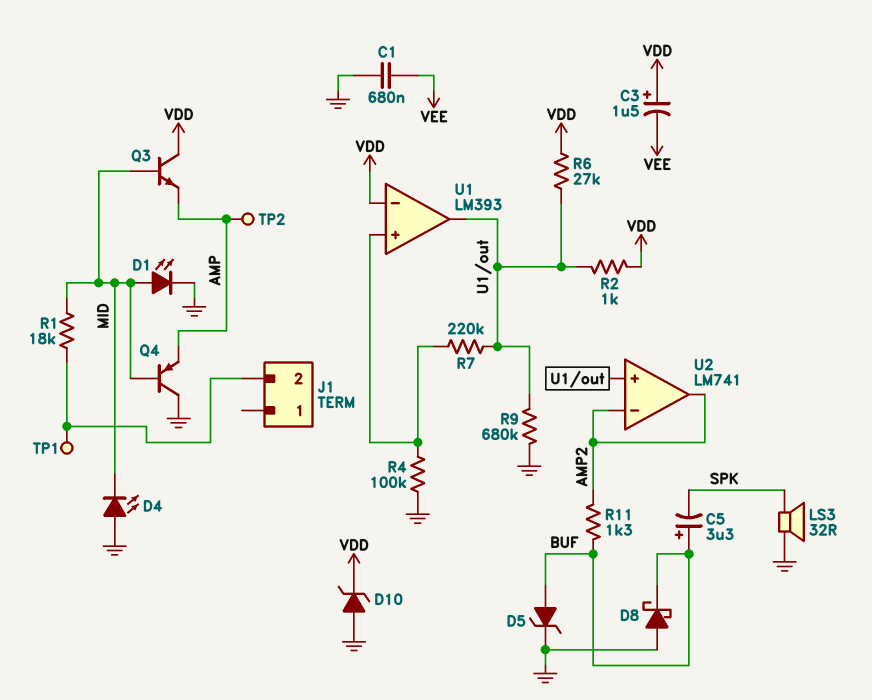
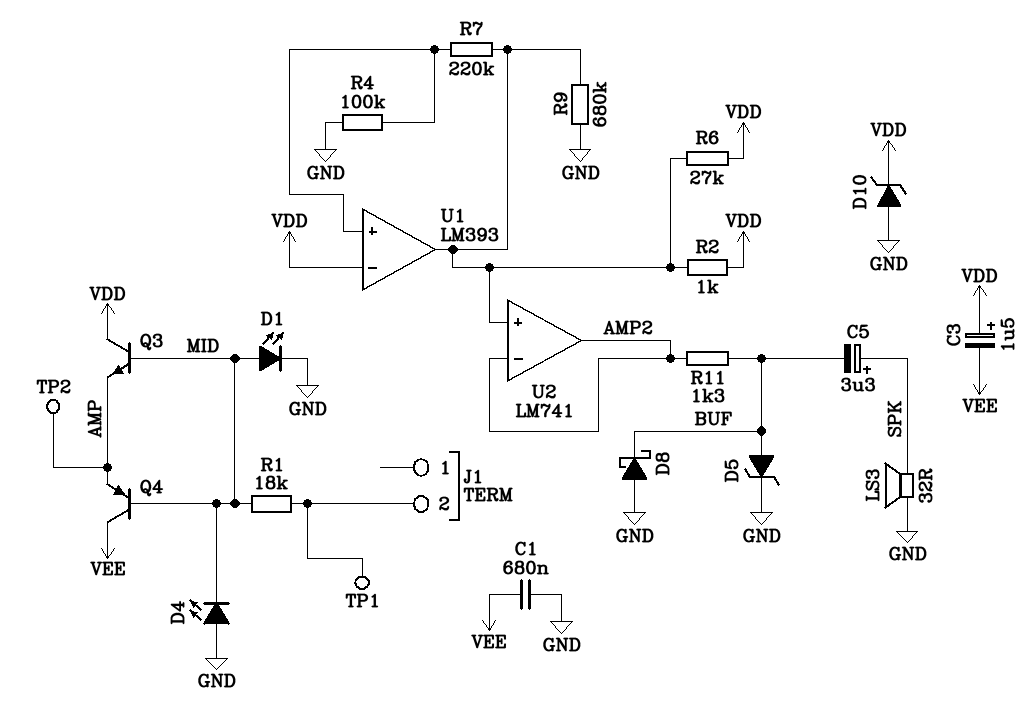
C5: 3.3uF (plus BUF, minus SPK) -> 3.3uF (plus SPK, minus BUF)
Q4: PNP (B MID, C GND, E AMP) -> PNP (B MID, C VEE, E AMP)

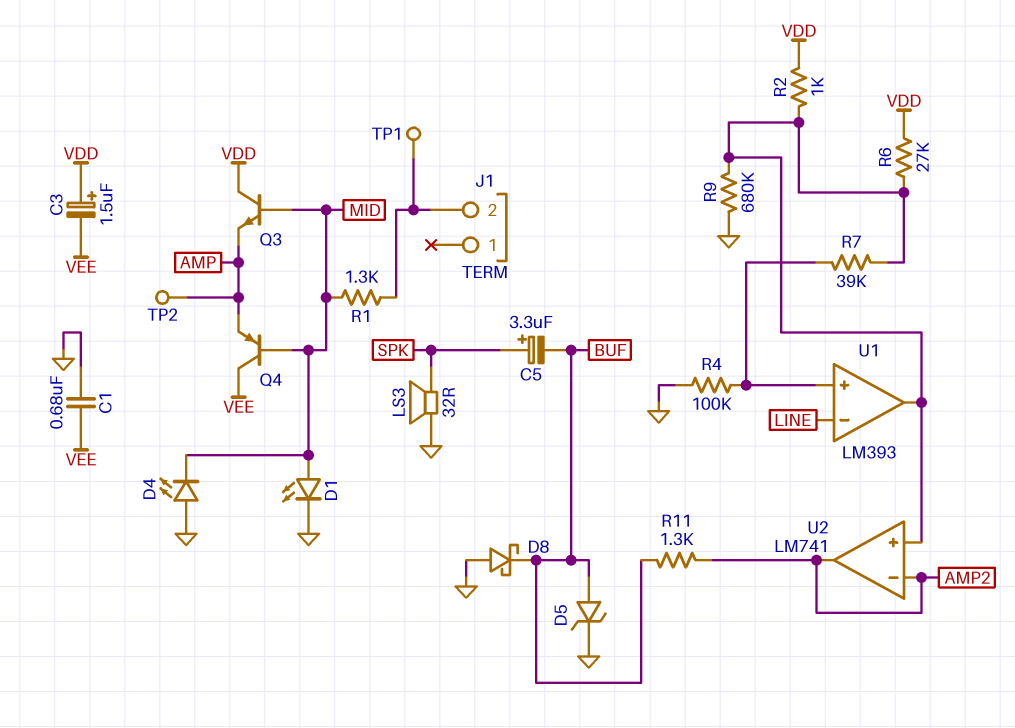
D10: zener (A GND, K VDD) -> none
R1: 18k (J1/2, MID) -> 1.3k (J1/2, MID)
R7: 220k (U1/in+, U1/out) -> 39k (U1/in+, U1/out)
U1 pin in-: VDD -> LINE

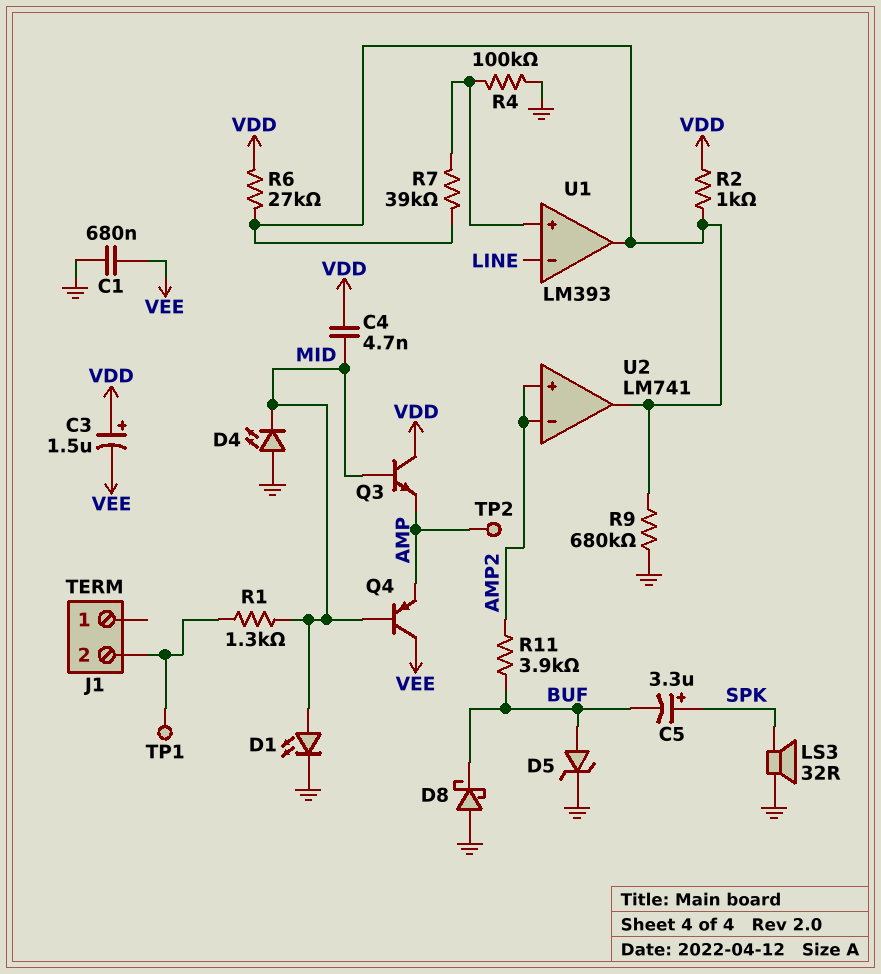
C4: none -> 4.7nF (MID, VDD)
R11: 1.3k (AMP2, BUF) -> 3.9k (AMP2, BUF)
U2 pin in+: U1/out -> AMP2
U2 pin out: AMP2 -> U1/out

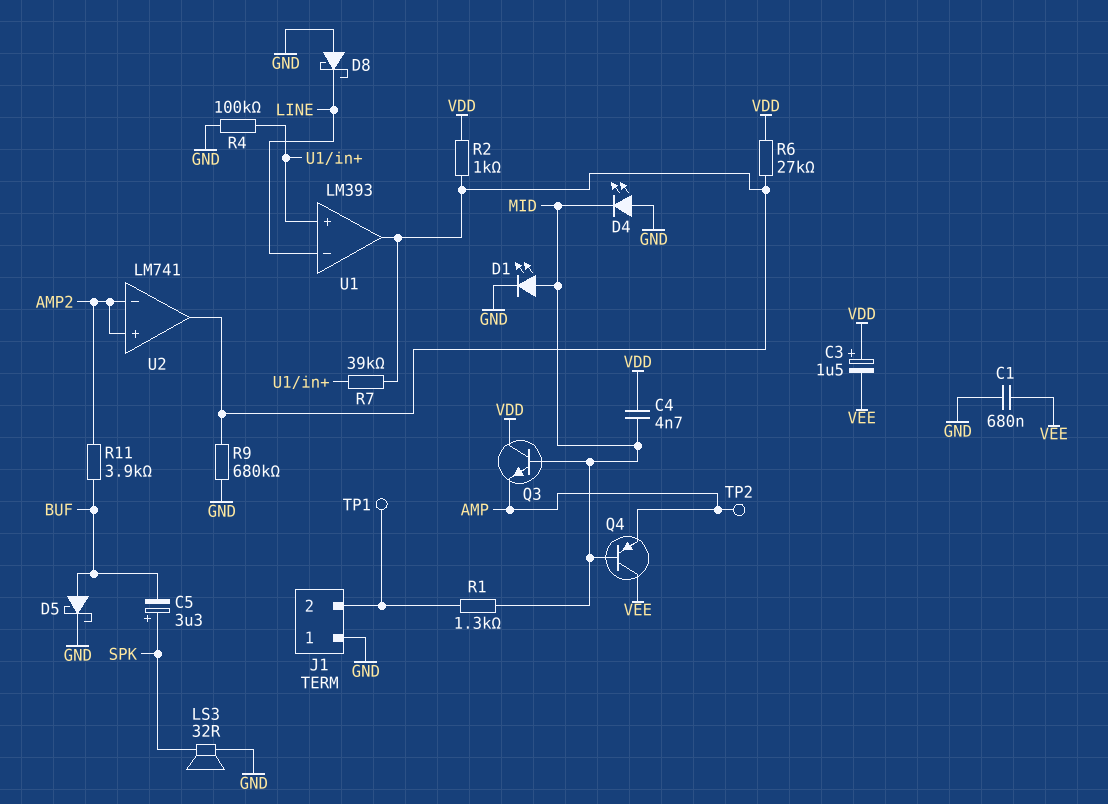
D5: zener (A BUF, K GND) -> schottky (A BUF, K GND)
D8: schottky (A GND, K BUF) -> schottky (A GND, K LINE)
J1 pin 1: none -> GND

